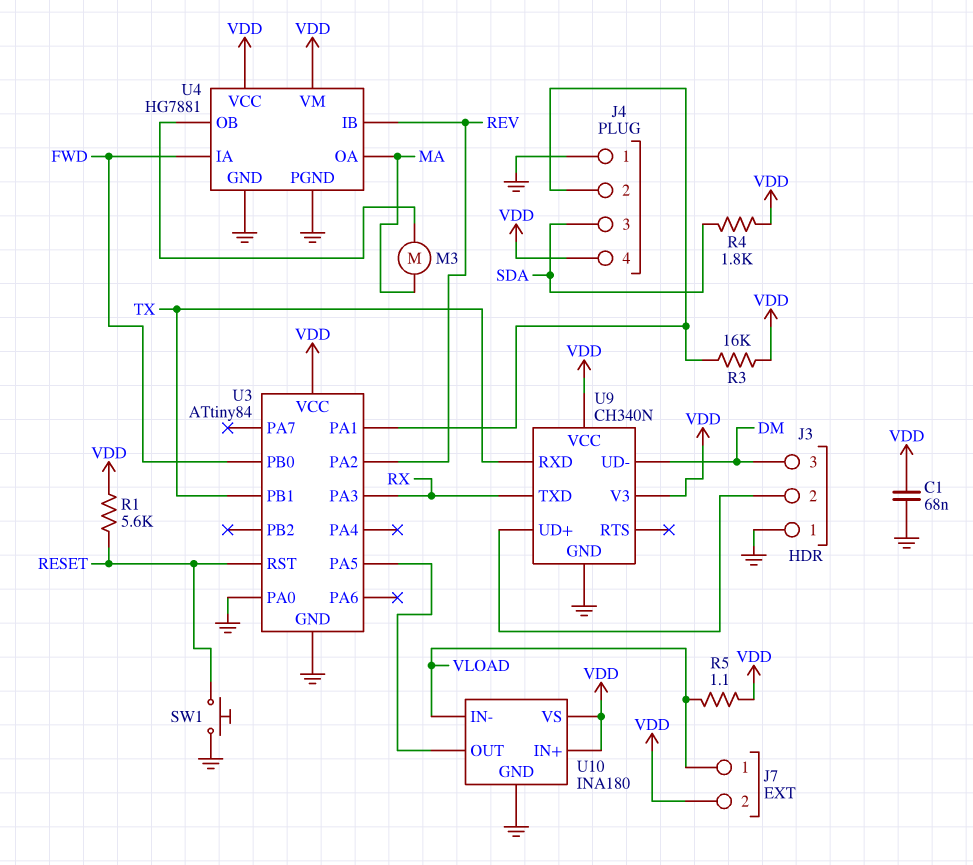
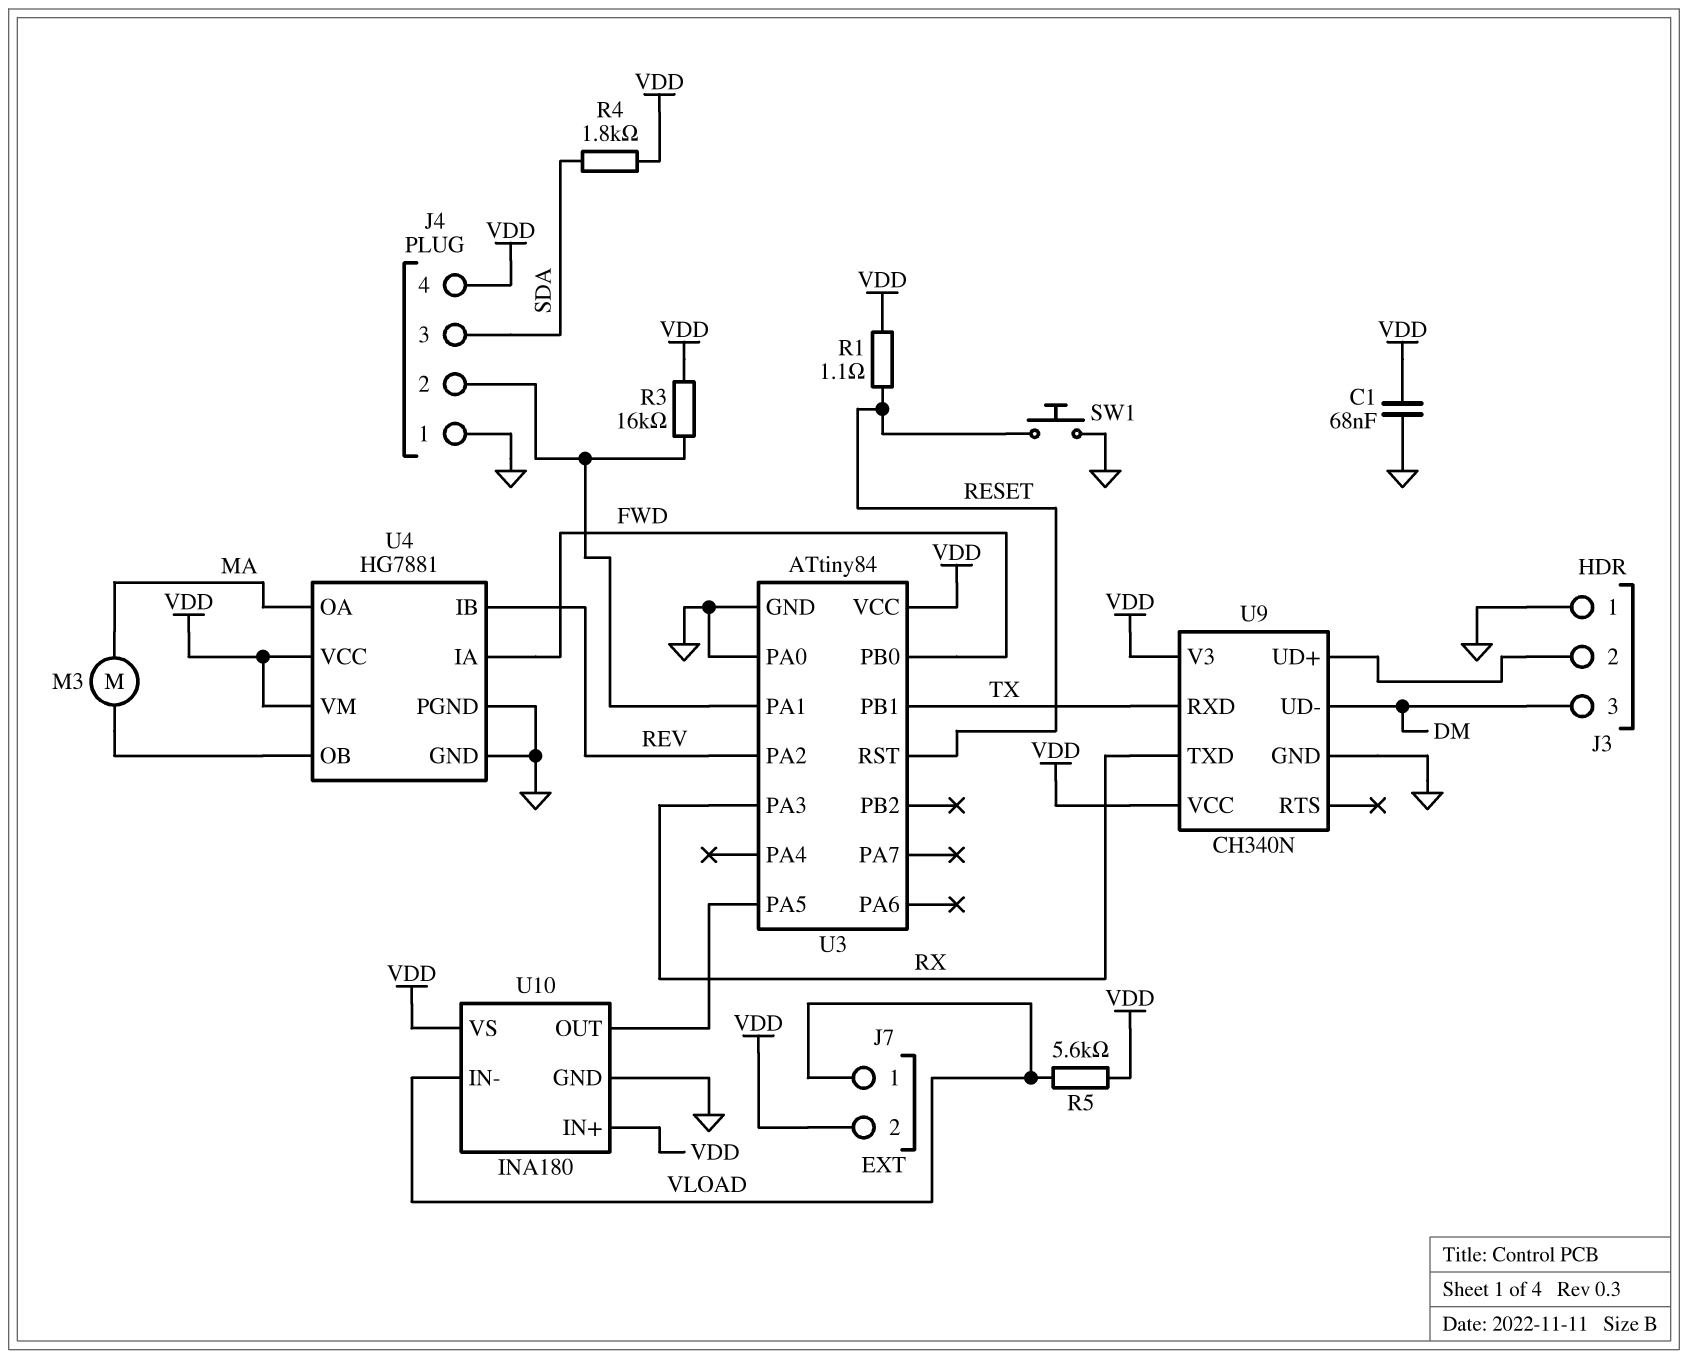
R1: 5.6k (RESET, VDD) -> 1.1 (RESET, VDD)
R5: 1.1 (VDD, VLOAD) -> 5.6k (VDD, VLOAD)

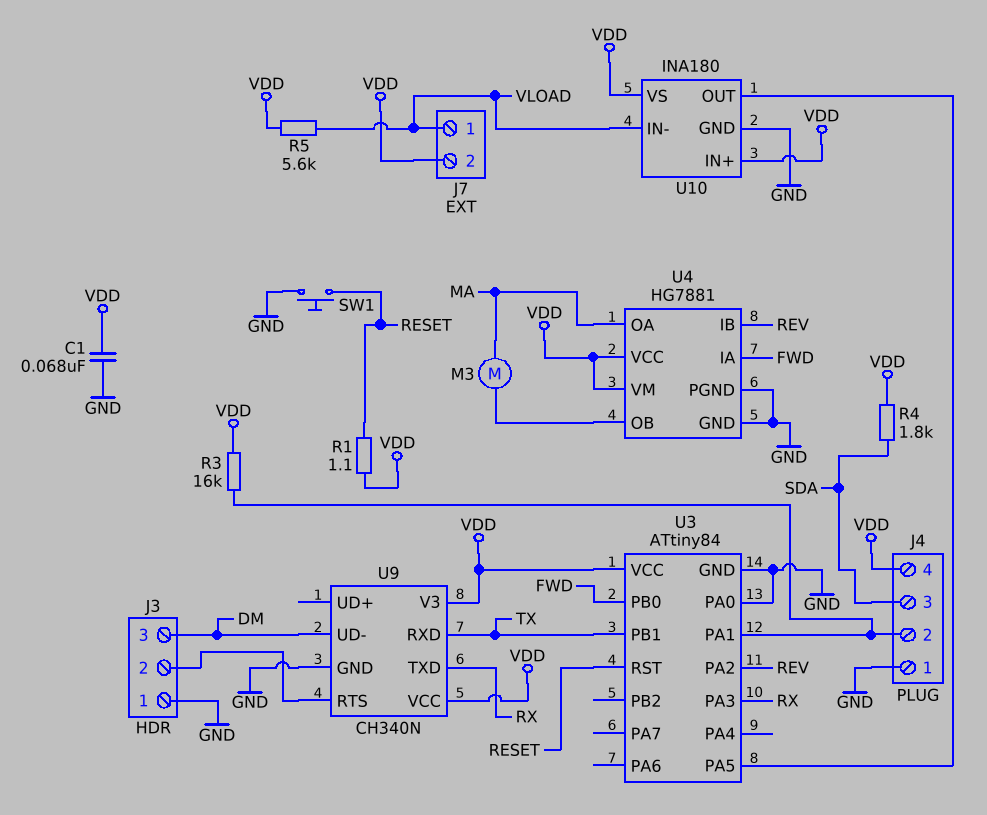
U9 pin RTS: none -> J3/2
U9 pin UD+: J3/2 -> none

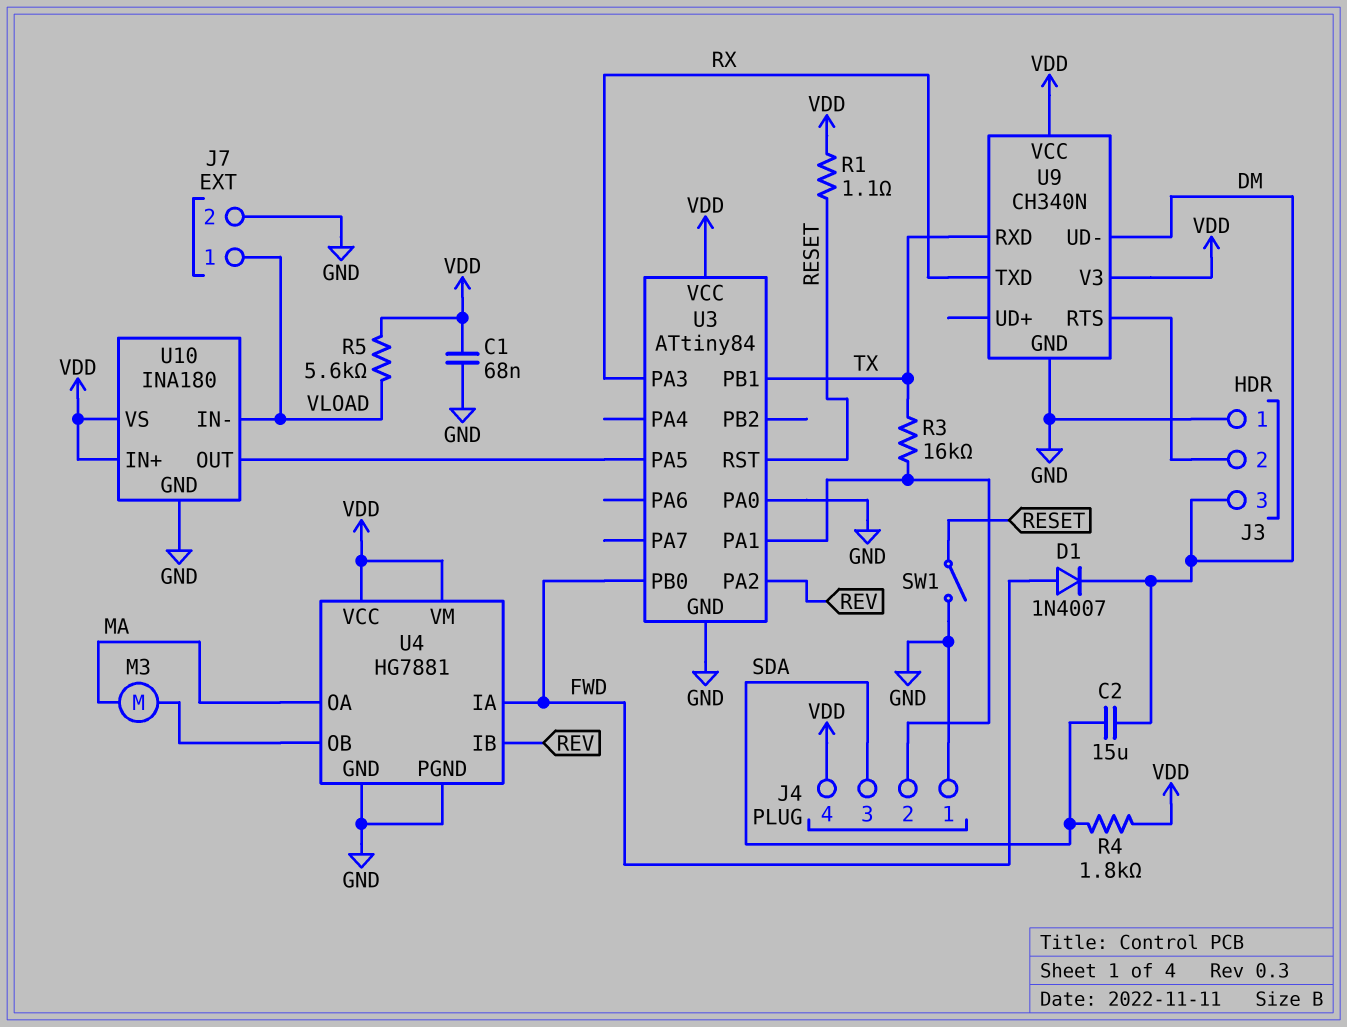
C2: none -> 15uF (DM, SDA)
D1: none -> diode 1N4007 (A FWD, K DM)
J7 pin 2: VDD -> GND
R3: 16k (J4/2, VDD) -> 16k (J4/2, TX)
SW1: button (GND, RESET) -> switch (GND, RESET)

